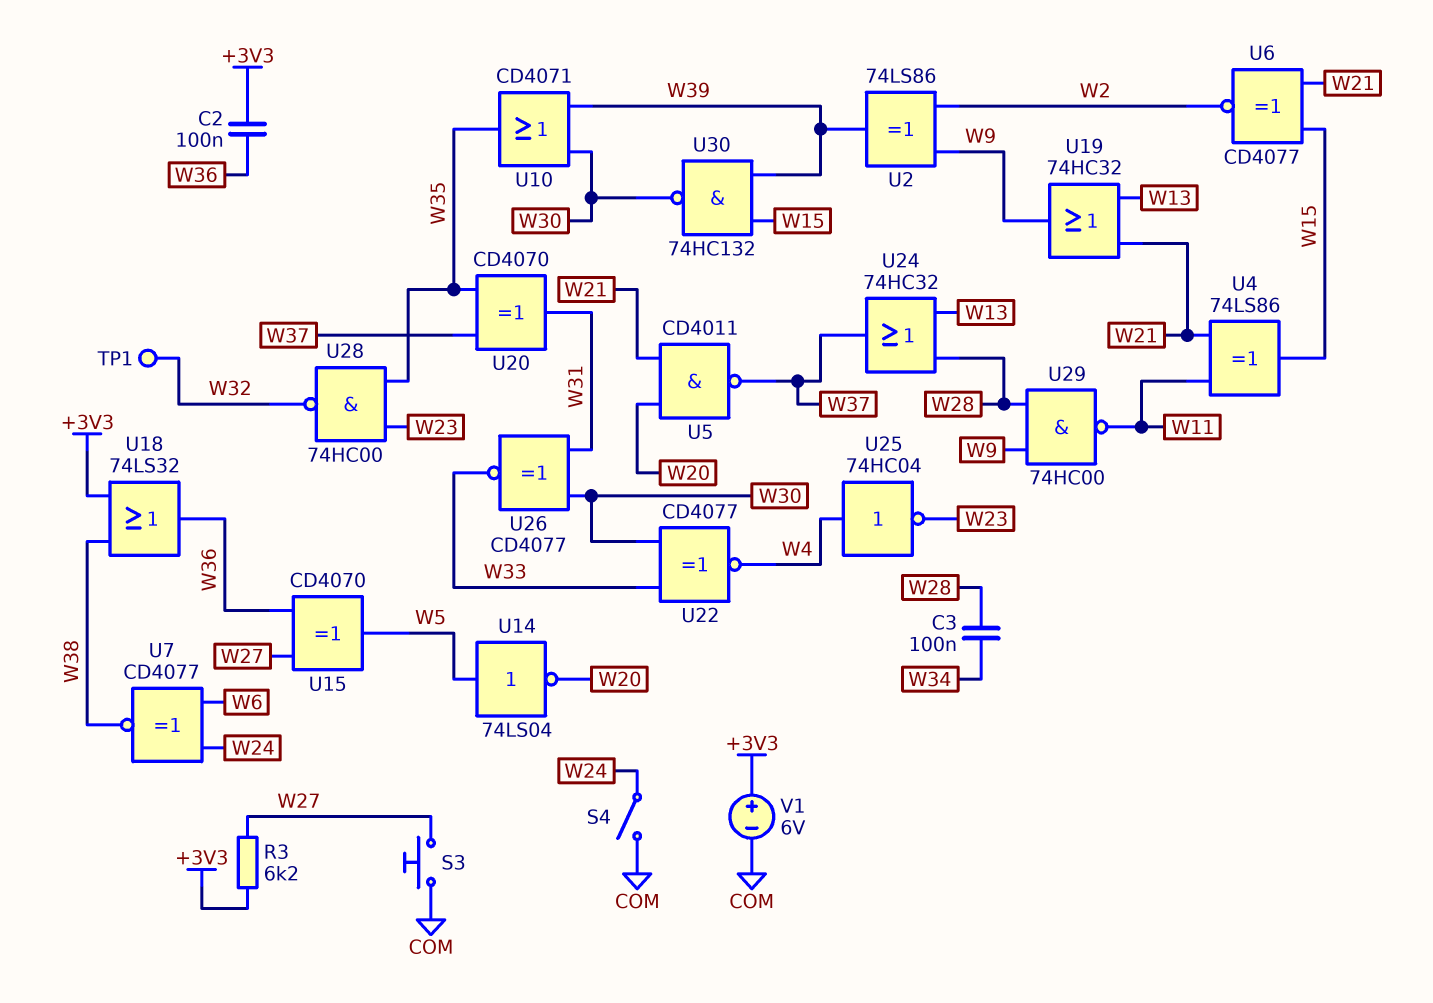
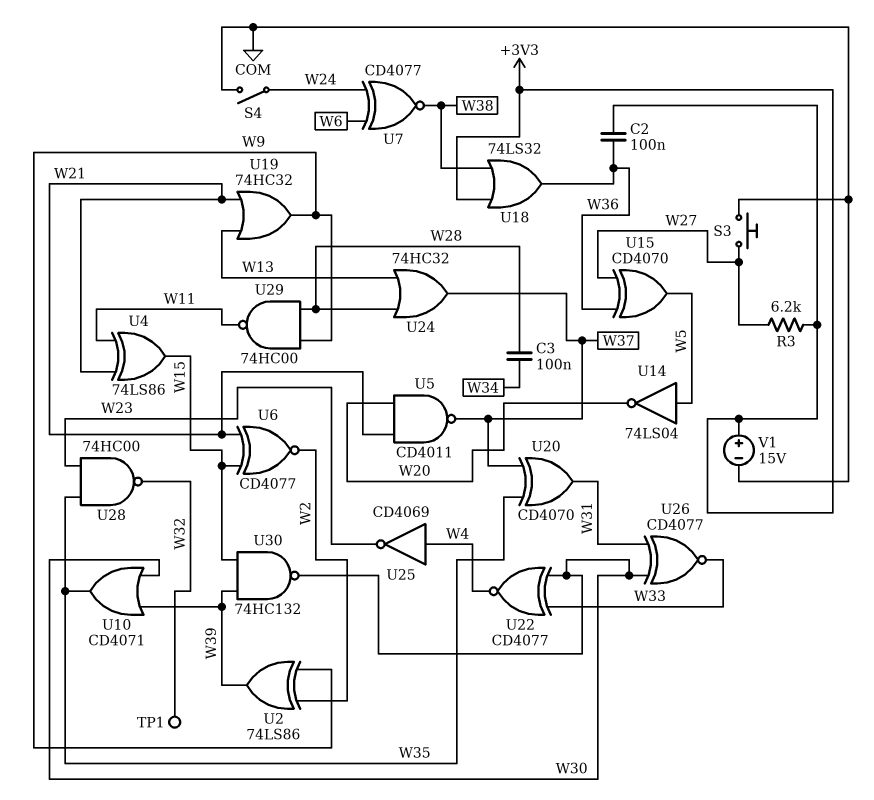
U25: NOT 74HC04 (in W4, out W23) -> NOT CD4069 (in W4, out W23)
V1: 6V (plus +3V3, minus COM) -> 15V (plus +3V3, minus COM)

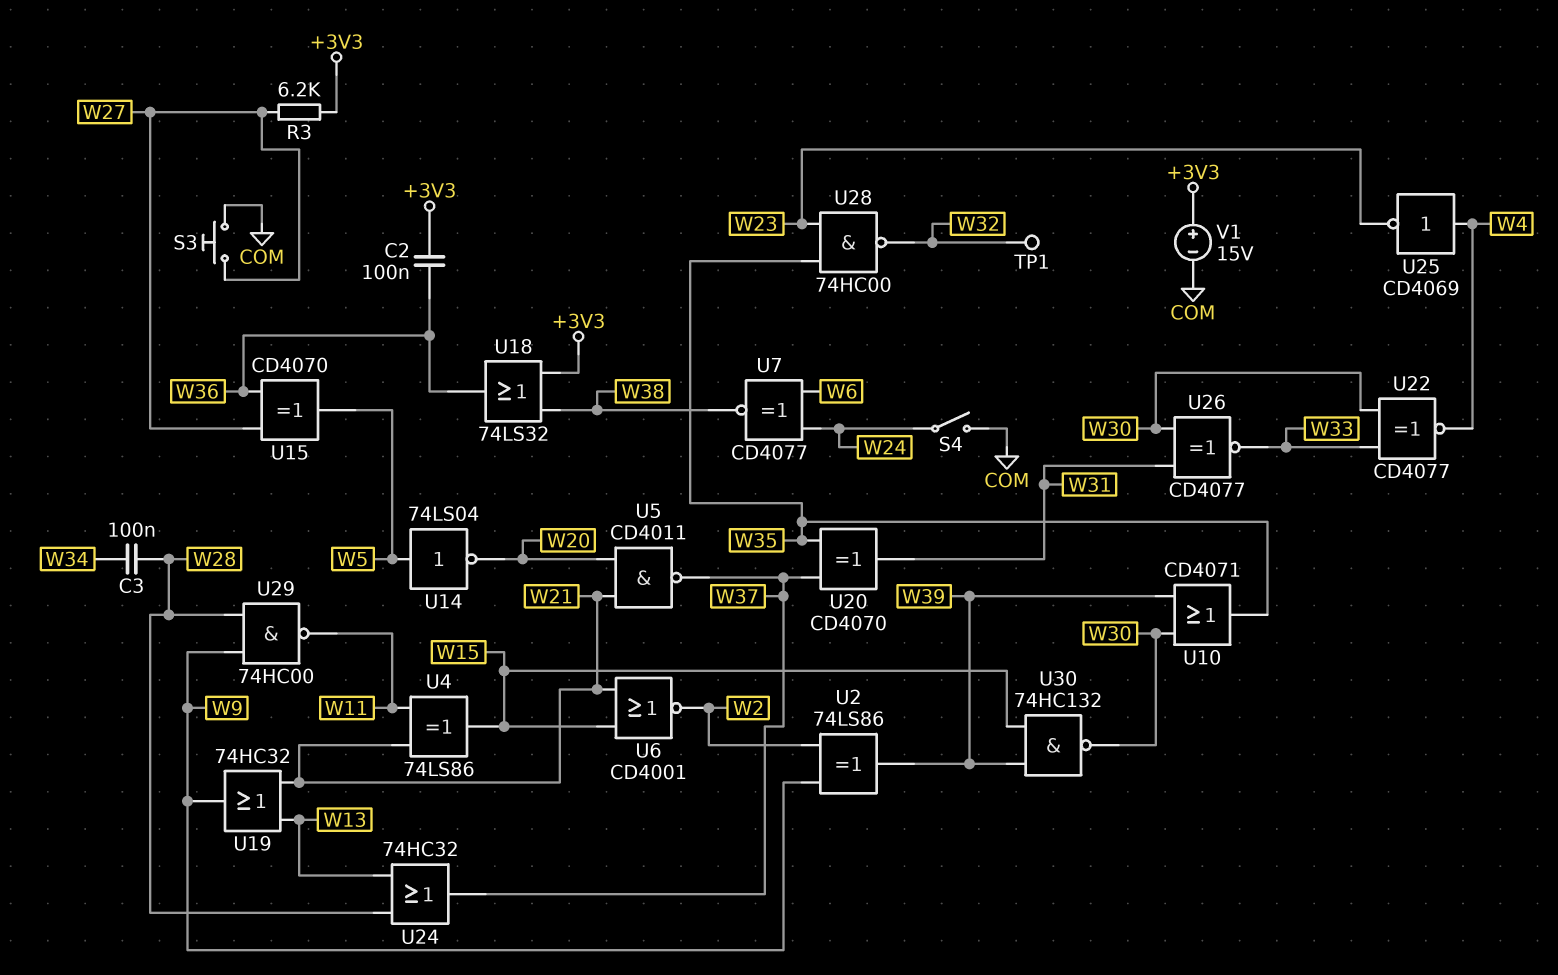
U6: XNOR CD4077 (in W15, in W21, out W2) -> NOR CD4001 (in W15, in W21, out W2)

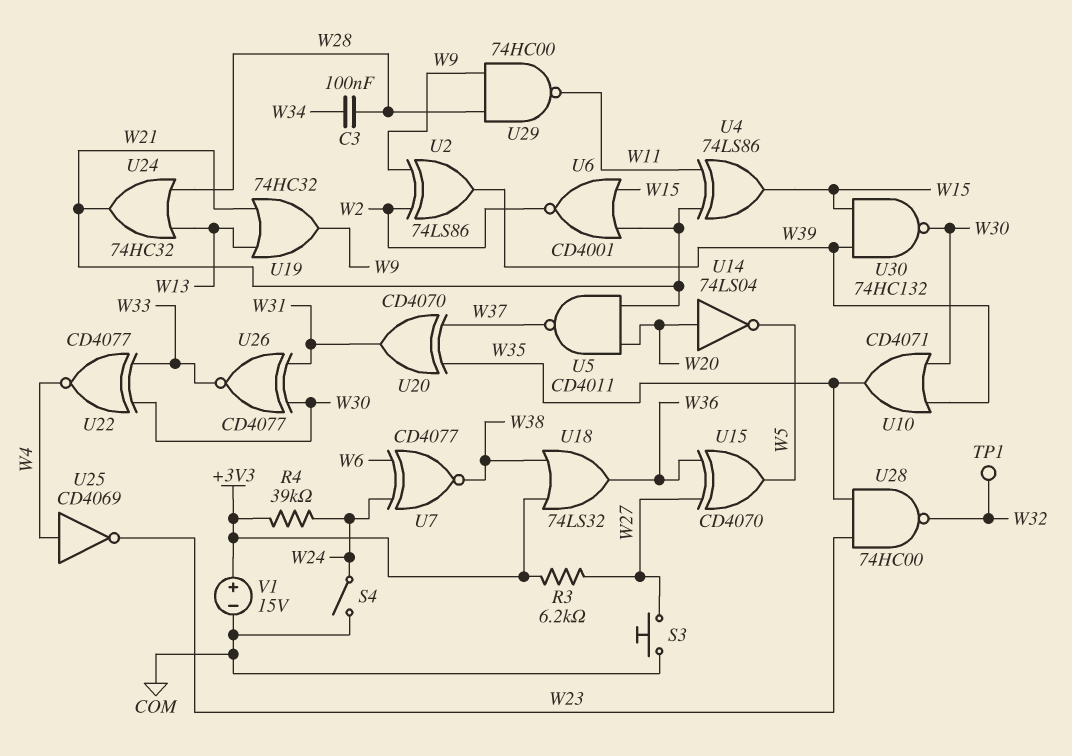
C2: 100nF (+3V3, W36) -> none
R4: none -> 39k (+3V3, W24)
U14: NOT 74LS04 (in W5, out W20) -> NOT 74LS04 (in W20, out W5)
U24: OR 74HC32 (in W13, in W28, out W37) -> OR 74HC32 (in W13, in W28, out W21)

